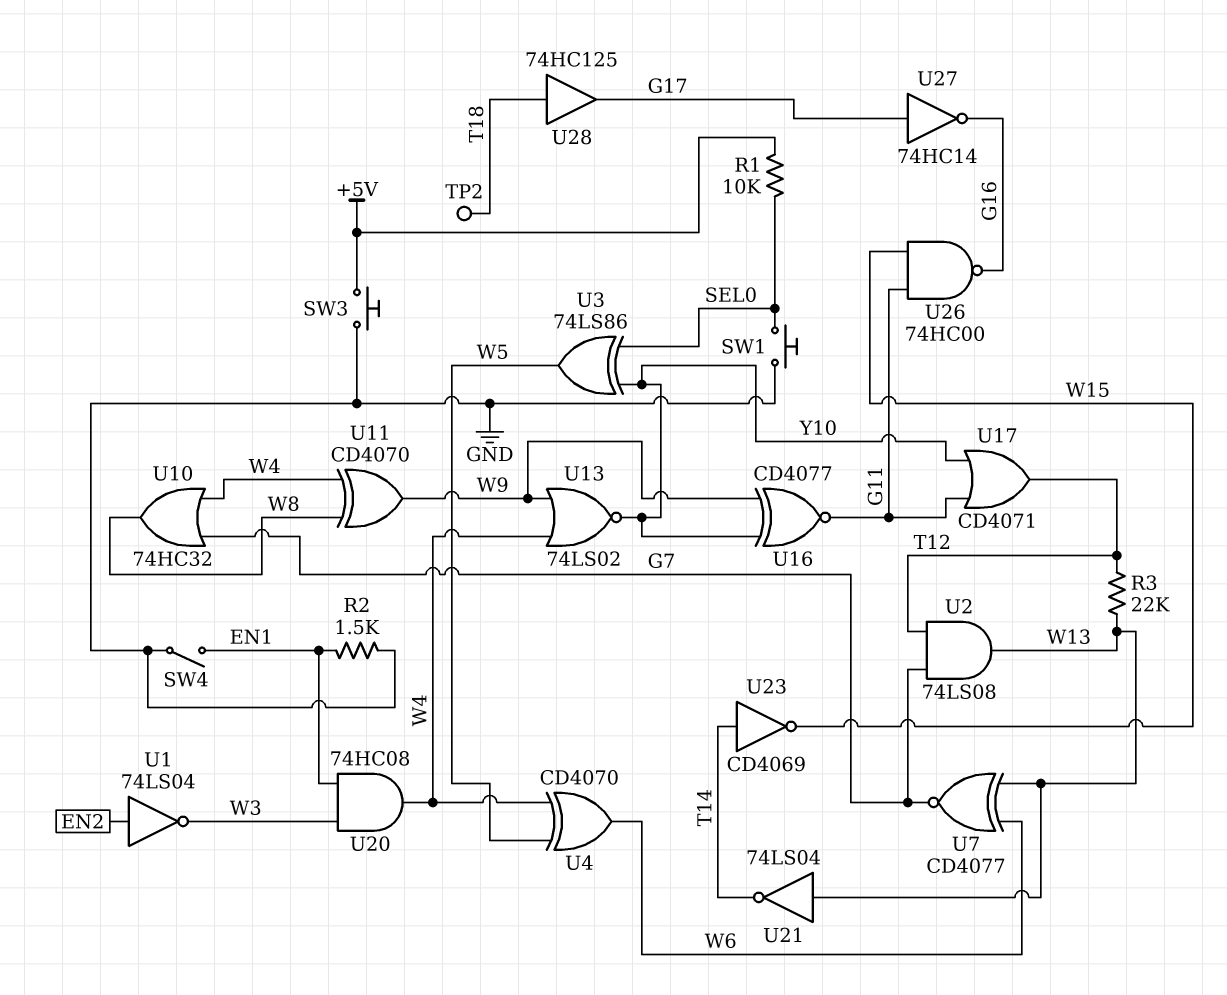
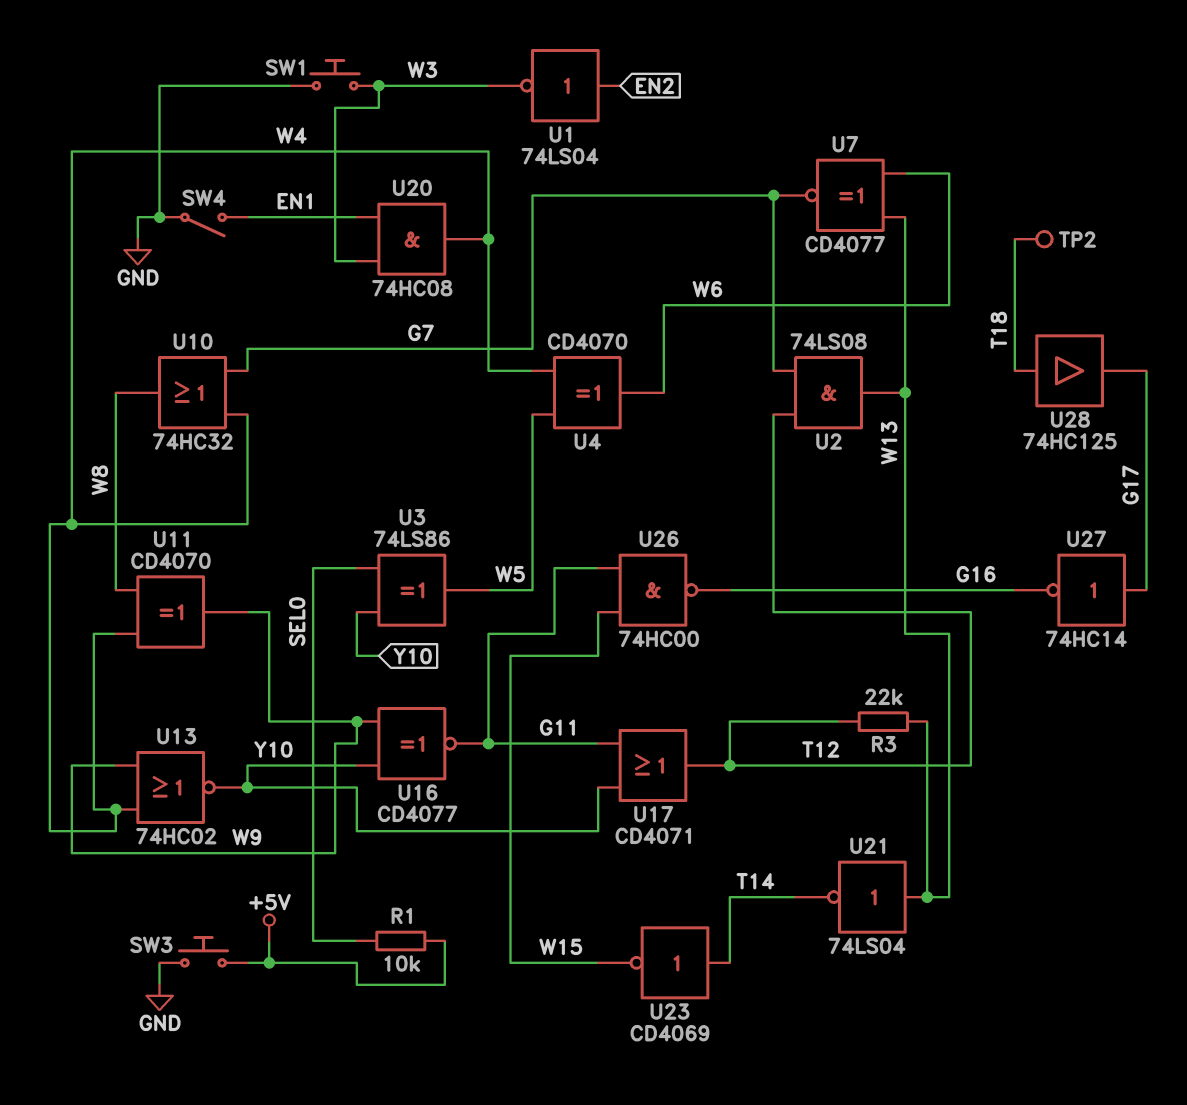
R2: 1.5k (EN1, GND) -> none
SW1: button (GND, SEL0) -> button (GND, W3)
U13: NOR 74LS02 (in W4, in W9, out Y10) -> NOR 74HC02 (in W4, in W9, out Y10)

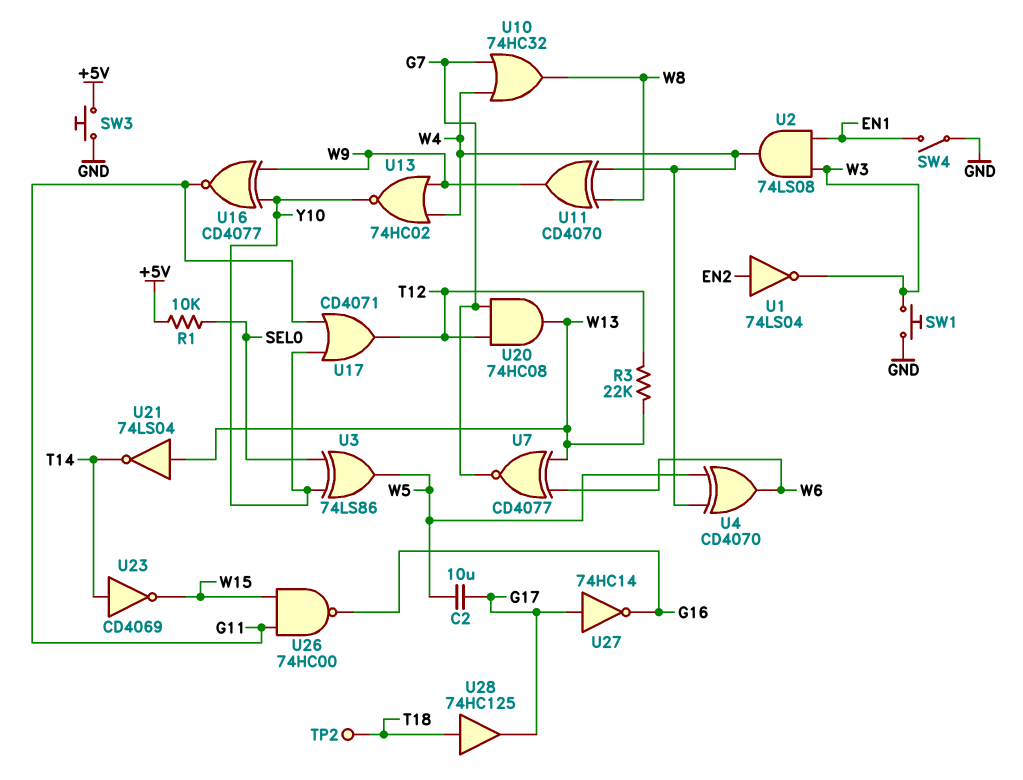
C2: none -> 10uF (G17, W5)
U2: AND 74LS08 (in G7, in T12, out W13) -> AND 74LS08 (in EN1, in W3, out W4)
U20: AND 74HC08 (in EN1, in W3, out W4) -> AND 74HC08 (in G7, in T12, out W13)

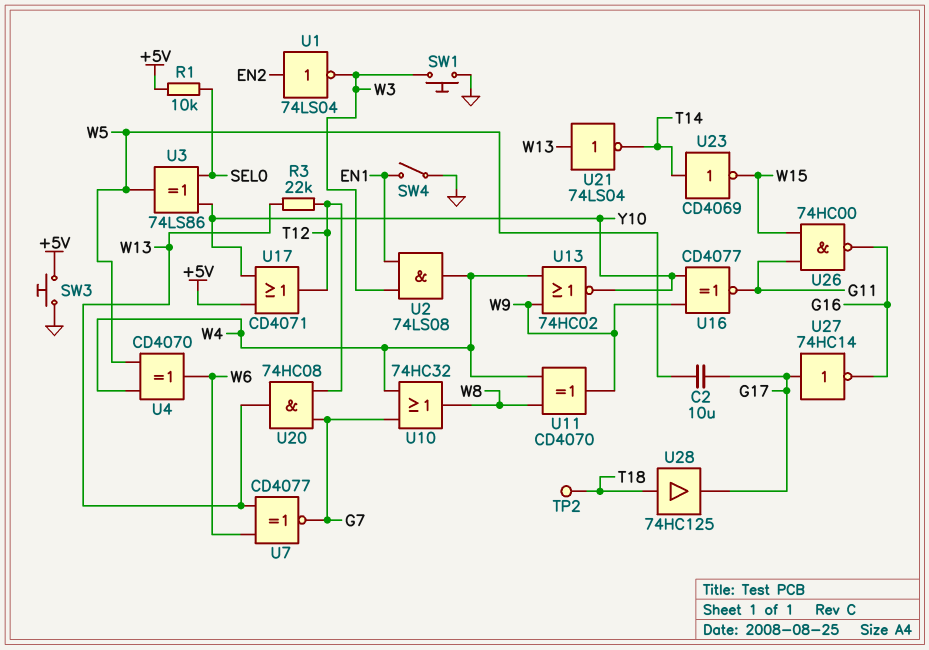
U17: OR CD4071 (in G11, in Y10, out T12) -> OR CD4071 (in +5V, in Y10, out T12)

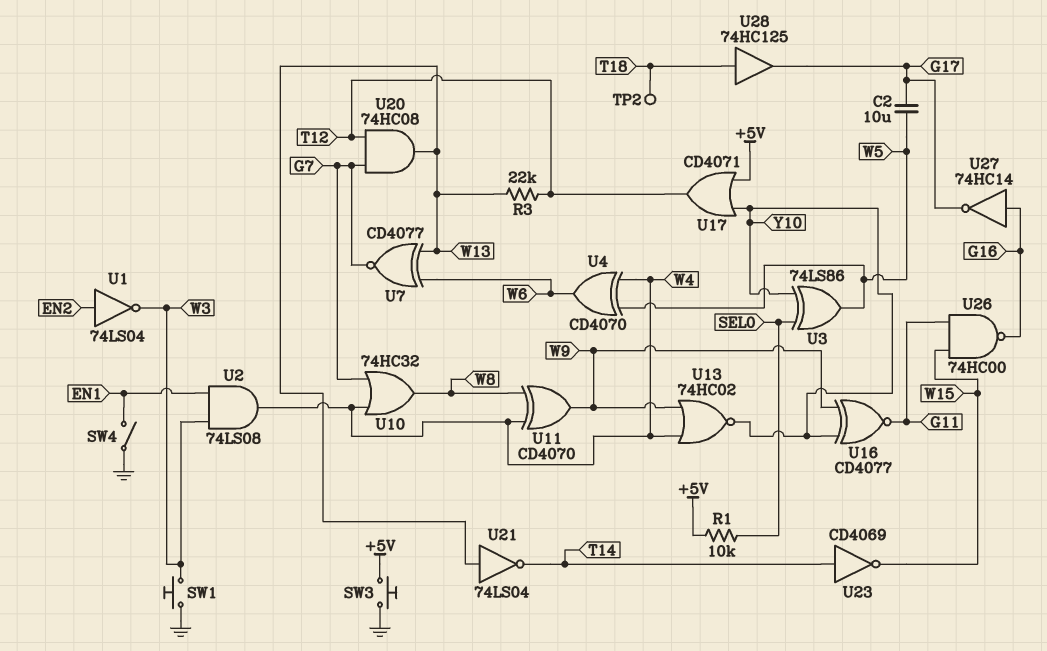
U27: NOT 74HC14 (in G17, out G16) -> NOT 74HC14 (in G16, out G17)

